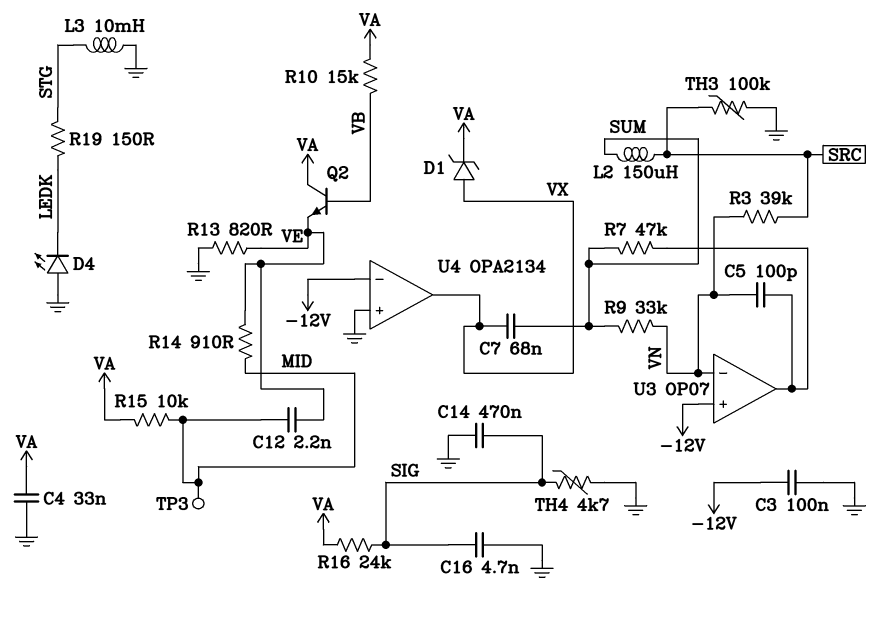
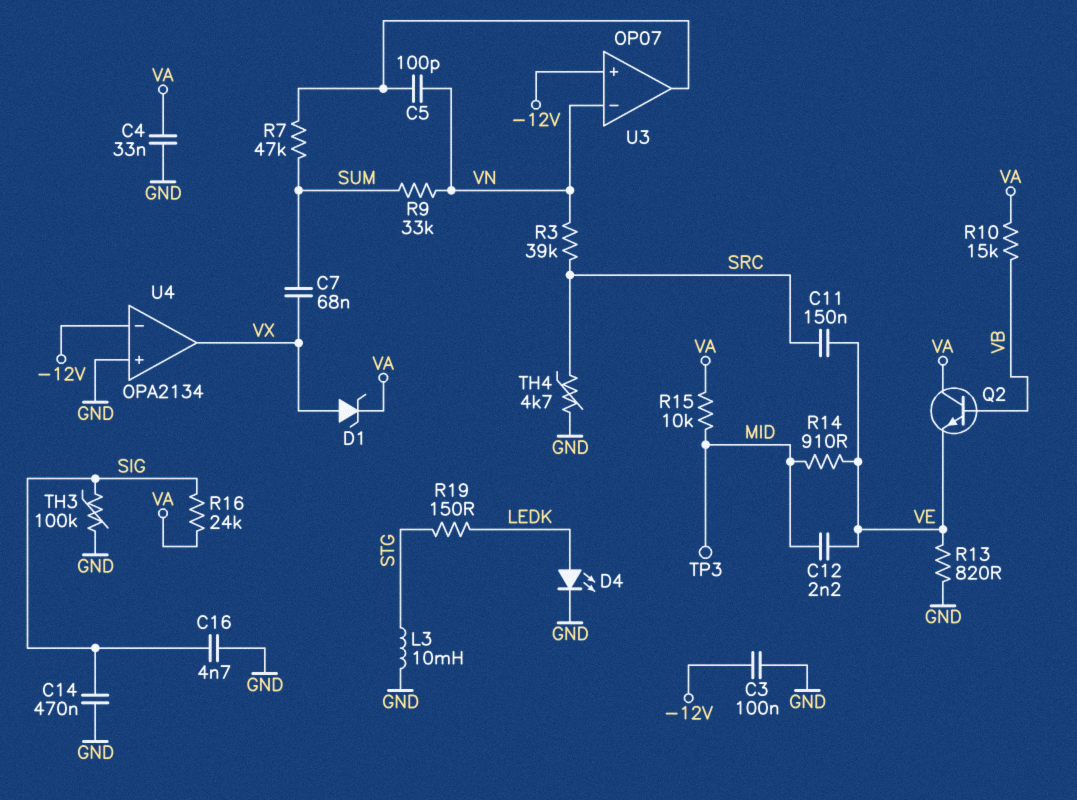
C11: none -> 150nF (SRC, VE)
D4: LED (A GND, K LEDK) -> LED (A LEDK, K GND)
L2: 150uH (SRC, SUM) -> none
TH3: 100k (GND, SRC) -> 100k (GND, SIG)
TH4: 4.7k (GND, SIG) -> 4.7k (GND, SRC)

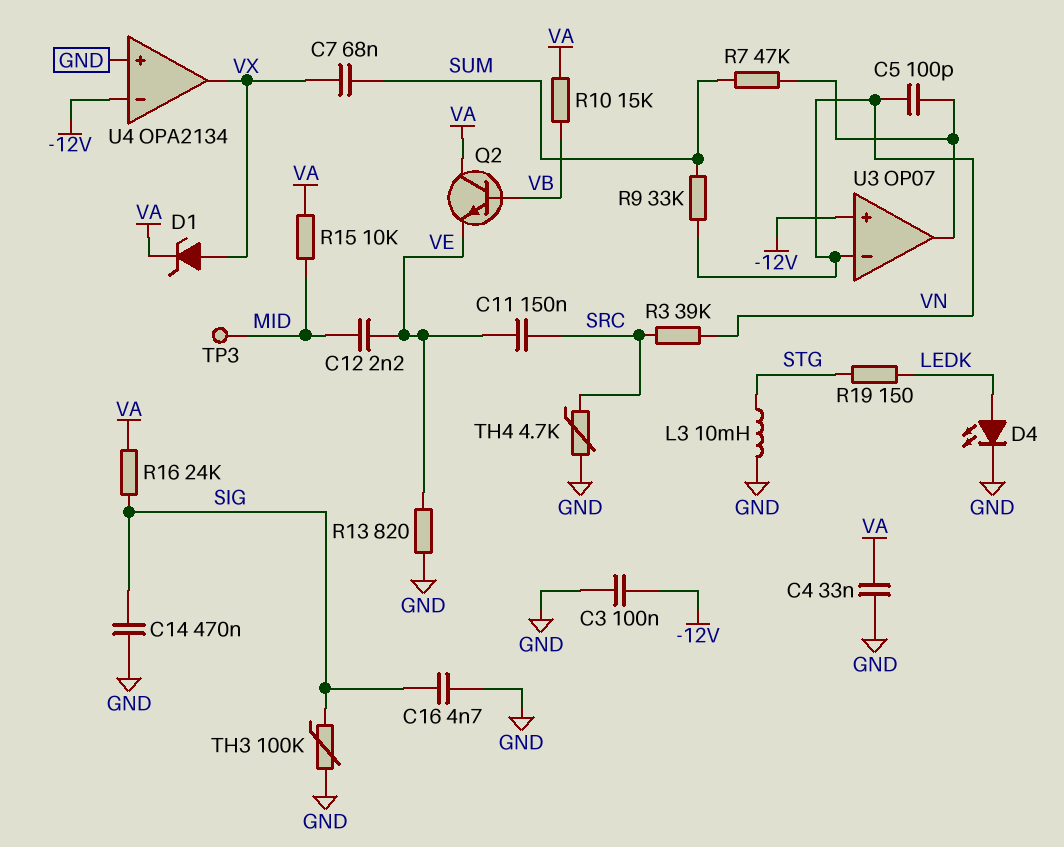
R14: 910 (MID, VE) -> none

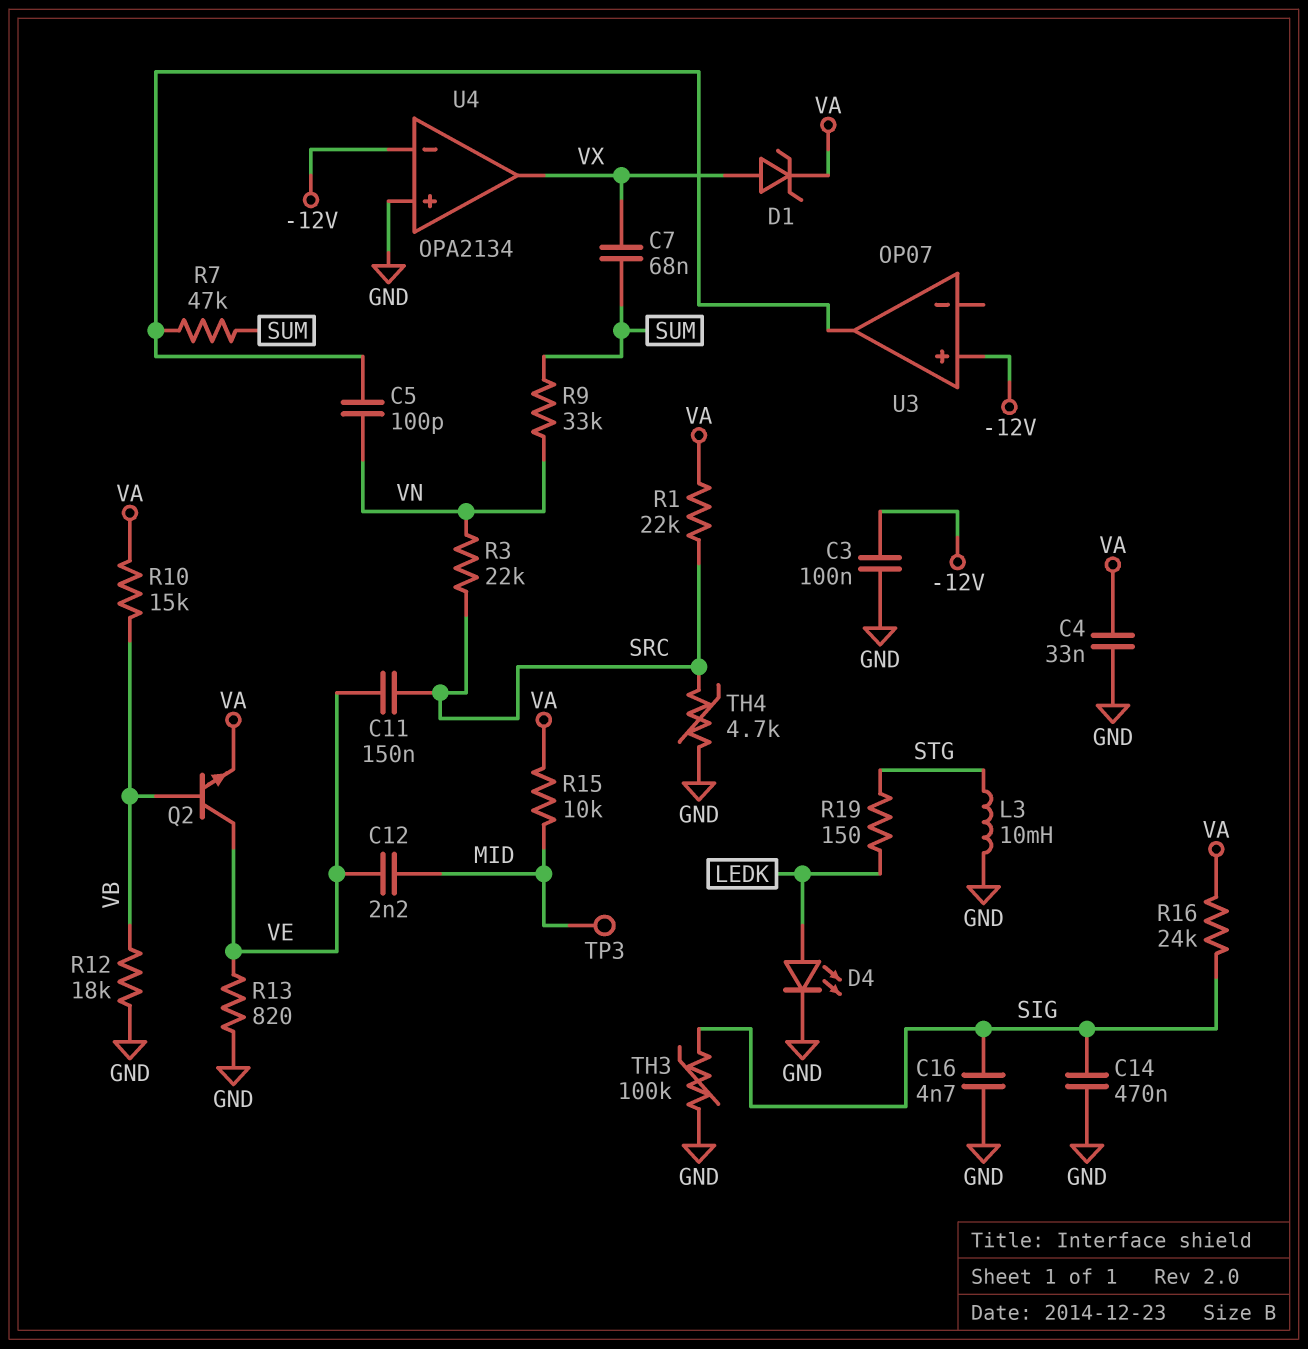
Q2: NPN (B VB, C VA, E VE) -> NPN (B VB, C VE, E VA)
R1: none -> 22k (SRC, VA)
R3: 39k (SRC, VN) -> 22k (SRC, VN)
R12: none -> 18k (GND, VB)
U3 pin in-: VN -> none

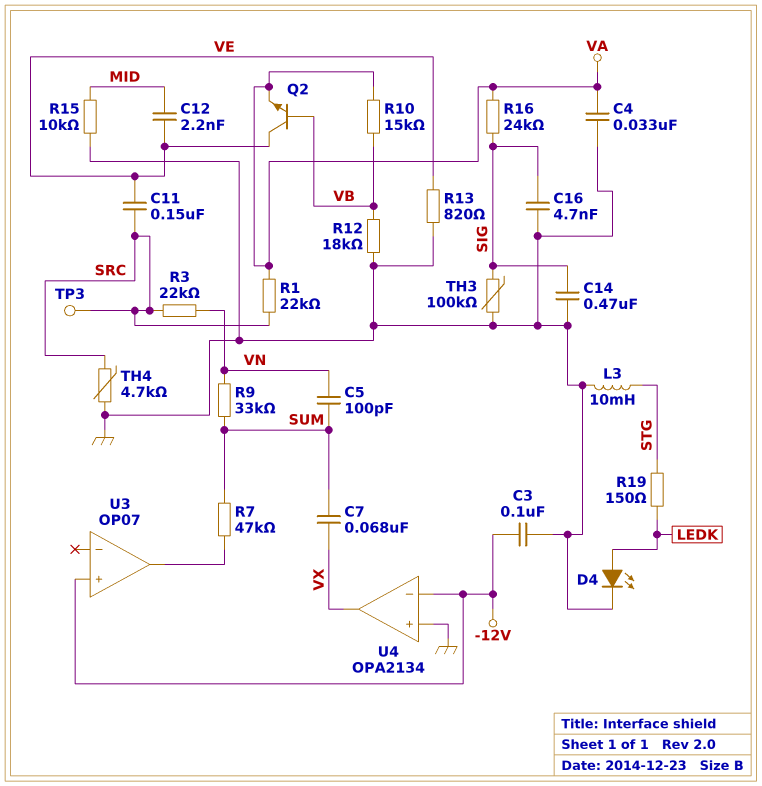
C5: 100pF (U3/out, VN) -> 100pF (SUM, VN)
D1: zener (A VX, K VA) -> none
R15: 10k (MID, VA) -> 10k (GND, MID)
TP3: test point (MID) -> test point (SRC)

